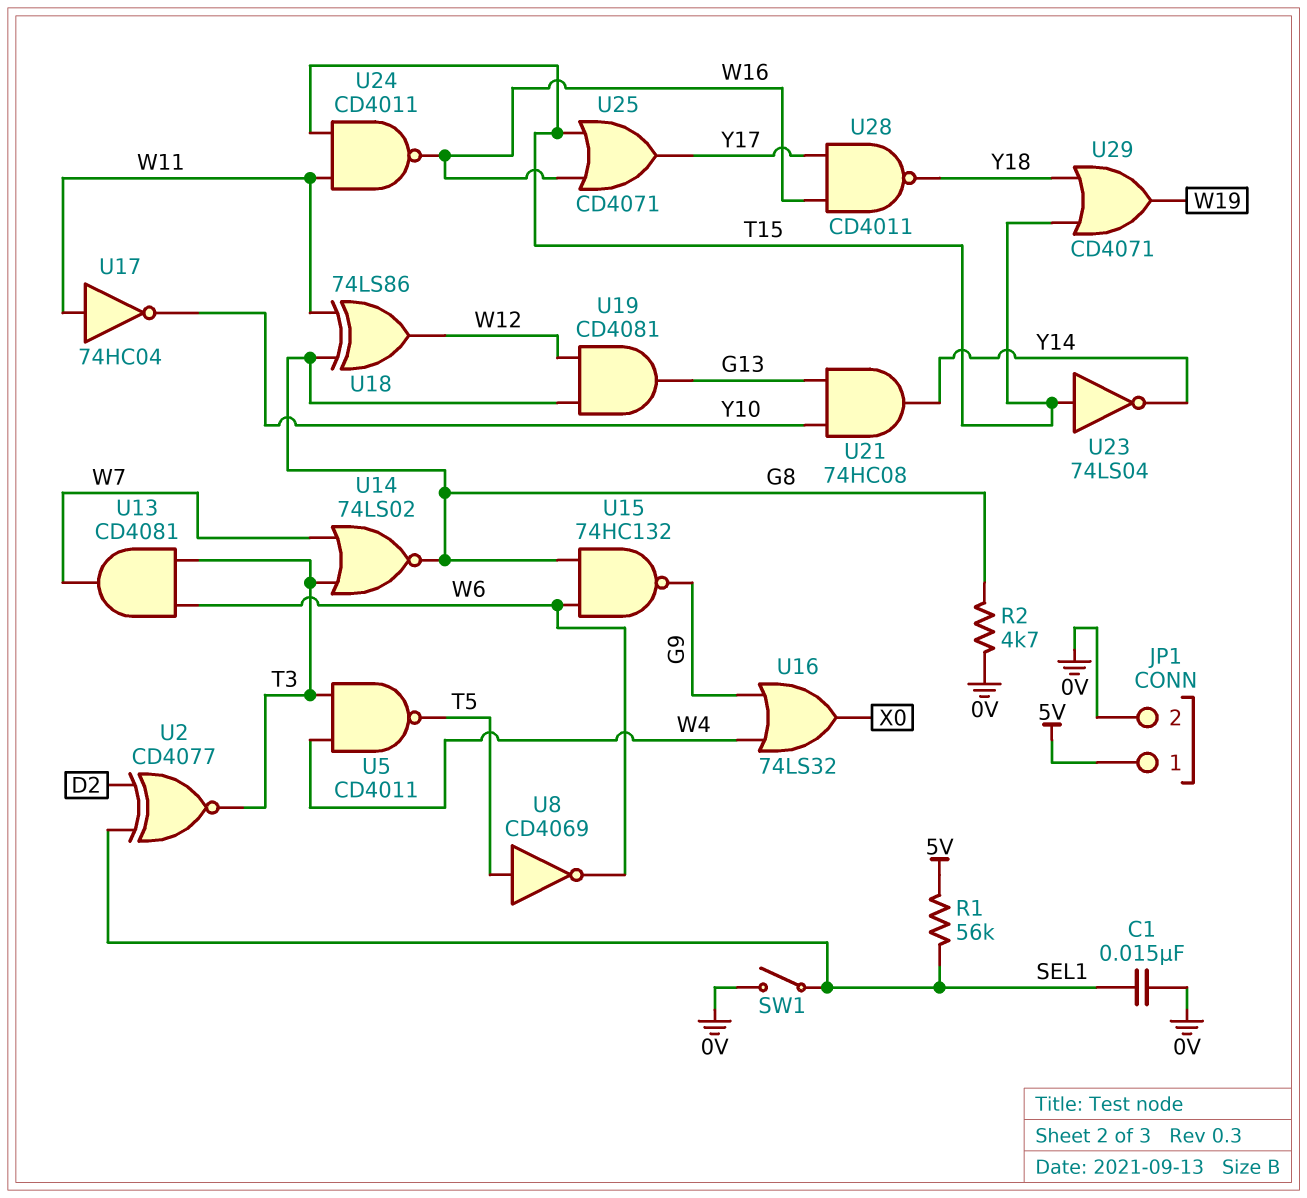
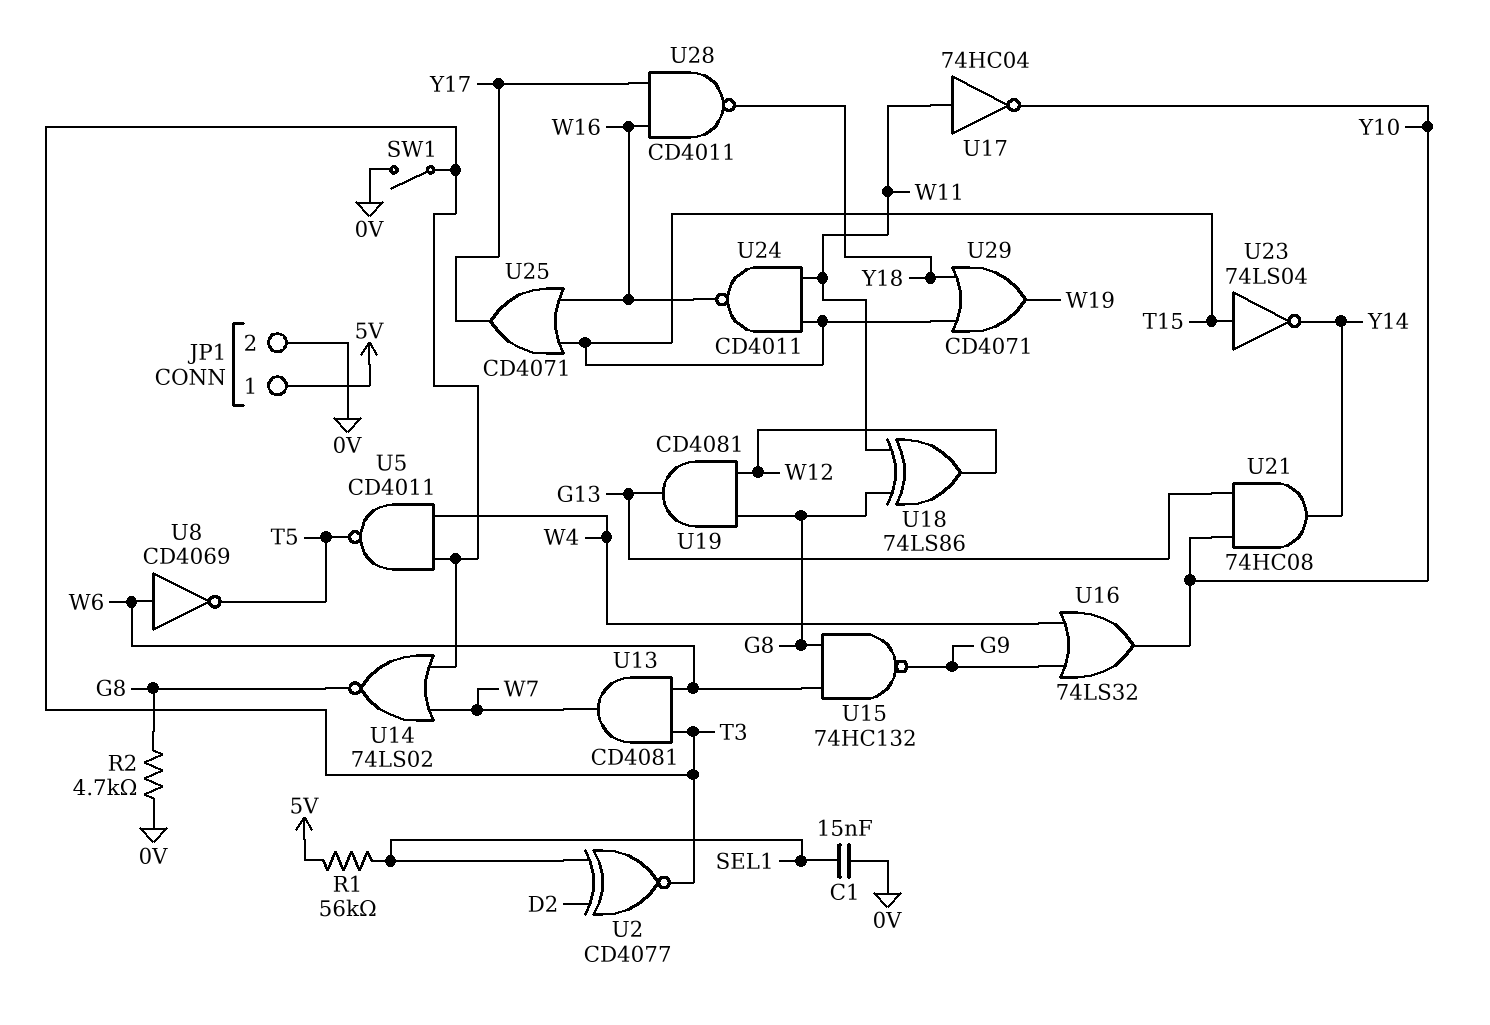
SW1: switch (0V, SEL1) -> switch (0V, T3)
U8: NOT CD4069 (in T5, out W6) -> NOT CD4069 (in W6, out T5)
U16: OR 74LS32 (in G9, in W4, out X0) -> OR 74LS32 (in G9, in W4, out Y10)

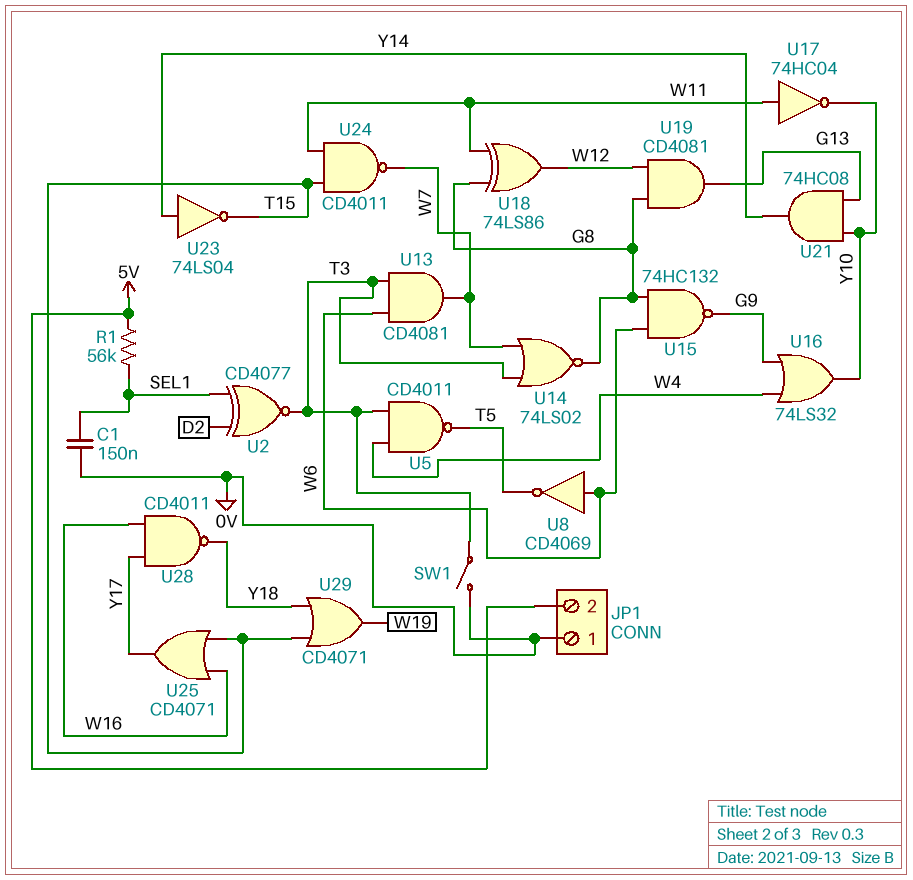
C1: 15nF (0V, SEL1) -> 150nF (0V, SEL1)
JP1 pin 1: 5V -> 0V
JP1 pin 2: 0V -> 5V
R2: 4.7k (0V, G8) -> none
U23: NOT 74LS04 (in T15, out Y14) -> NOT 74LS04 (in Y14, out T15)
U24: NAND CD4011 (in T15, in W11, out W16) -> NAND CD4011 (in T15, in W11, out W7)

